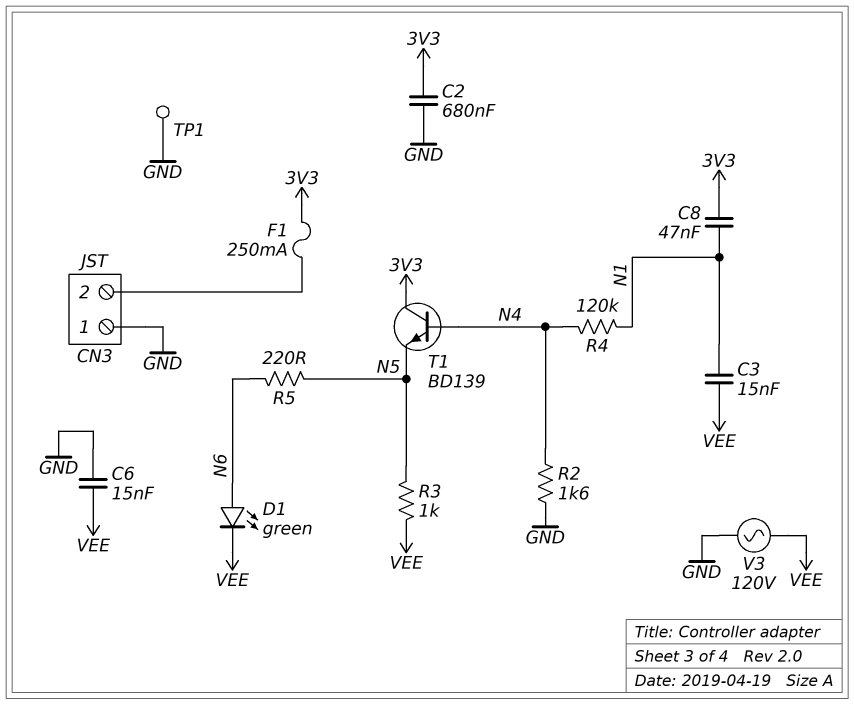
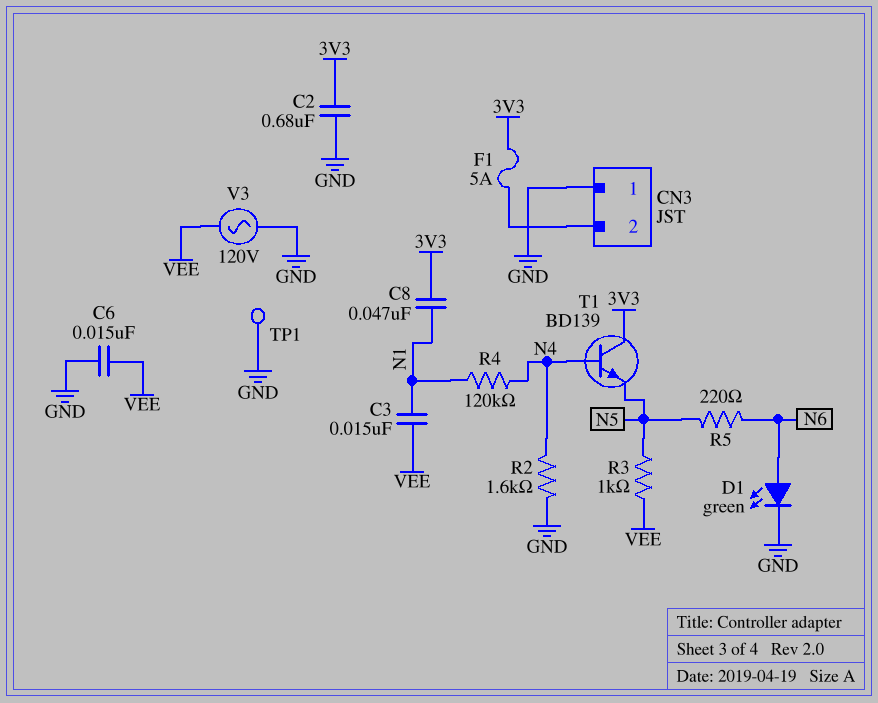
D1: LED green (A N6, K VEE) -> LED green (A N6, K GND)
F1: 250mA (3V3, CN3/2) -> 5A (3V3, CN3/2)

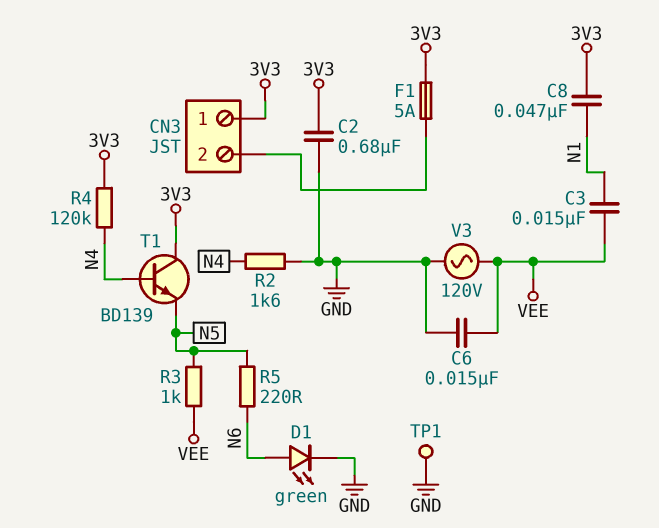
CN3 pin 1: GND -> 3V3
R4: 120k (N1, N4) -> 120k (3V3, N4)

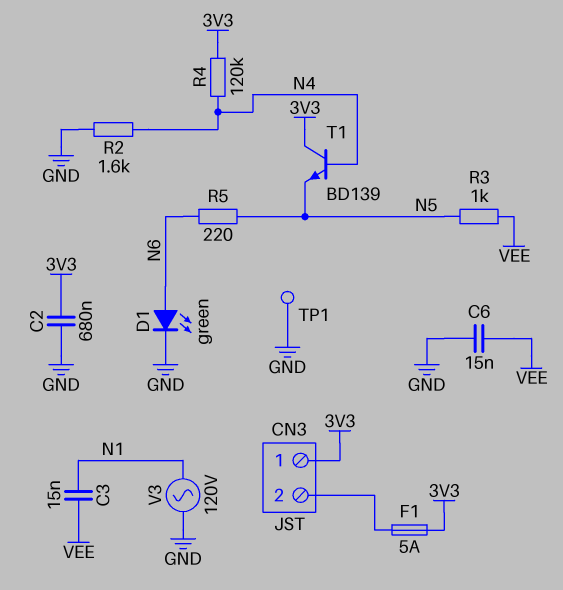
C8: 47nF (3V3, N1) -> none
V3: AC 120V (GND, VEE) -> AC 120V (GND, N1)

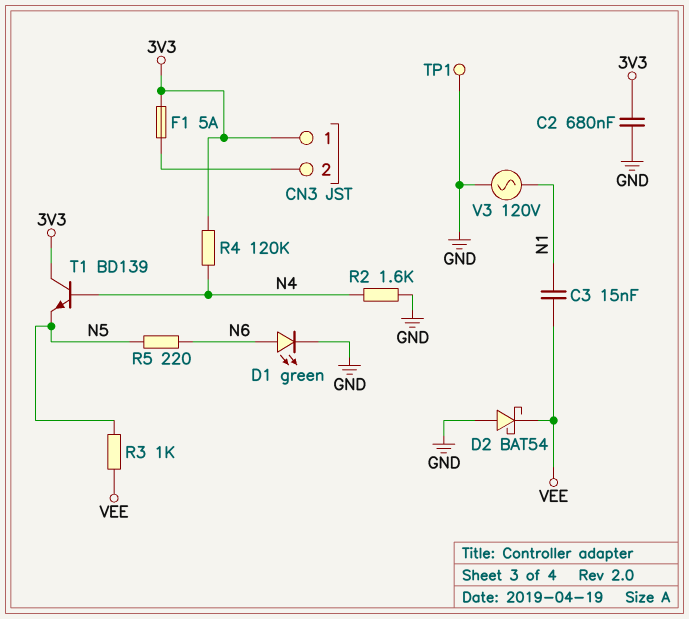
C6: 15nF (GND, VEE) -> none
D2: none -> schottky BAT54 (A GND, K VEE)

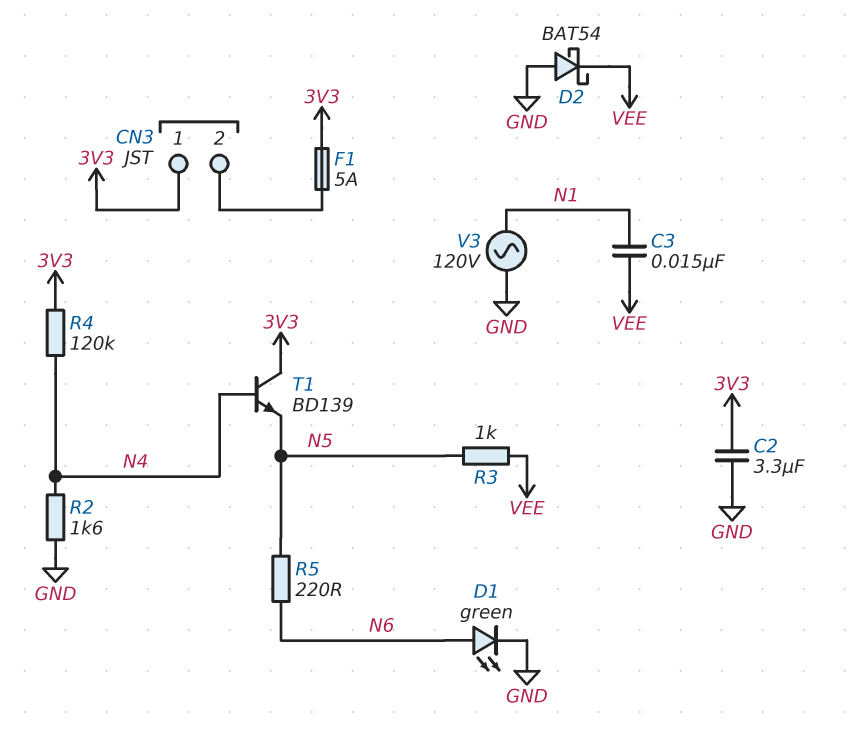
C2: 680nF (3V3, GND) -> 3.3uF (3V3, GND)
TP1: test point (GND) -> none

